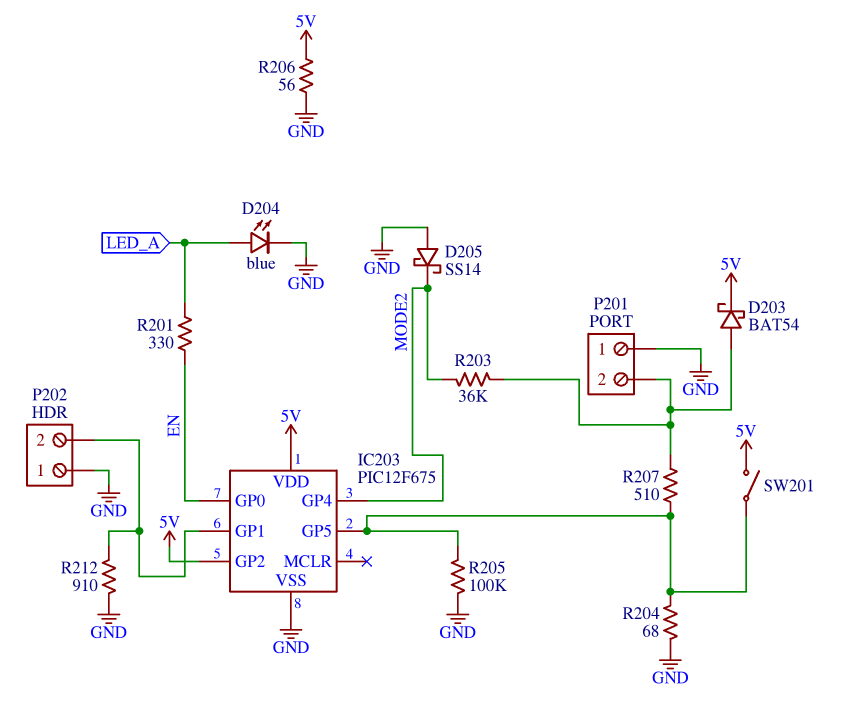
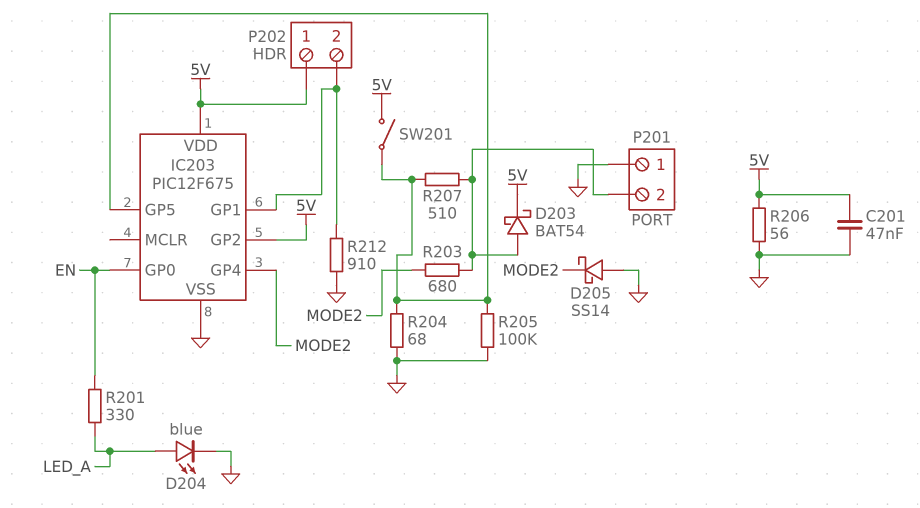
C201: none -> 47nF (5V, GND)
P202 pin 1: GND -> 5V
R203: 36k (MODE2, P201/2) -> 680 (MODE2, P201/2)

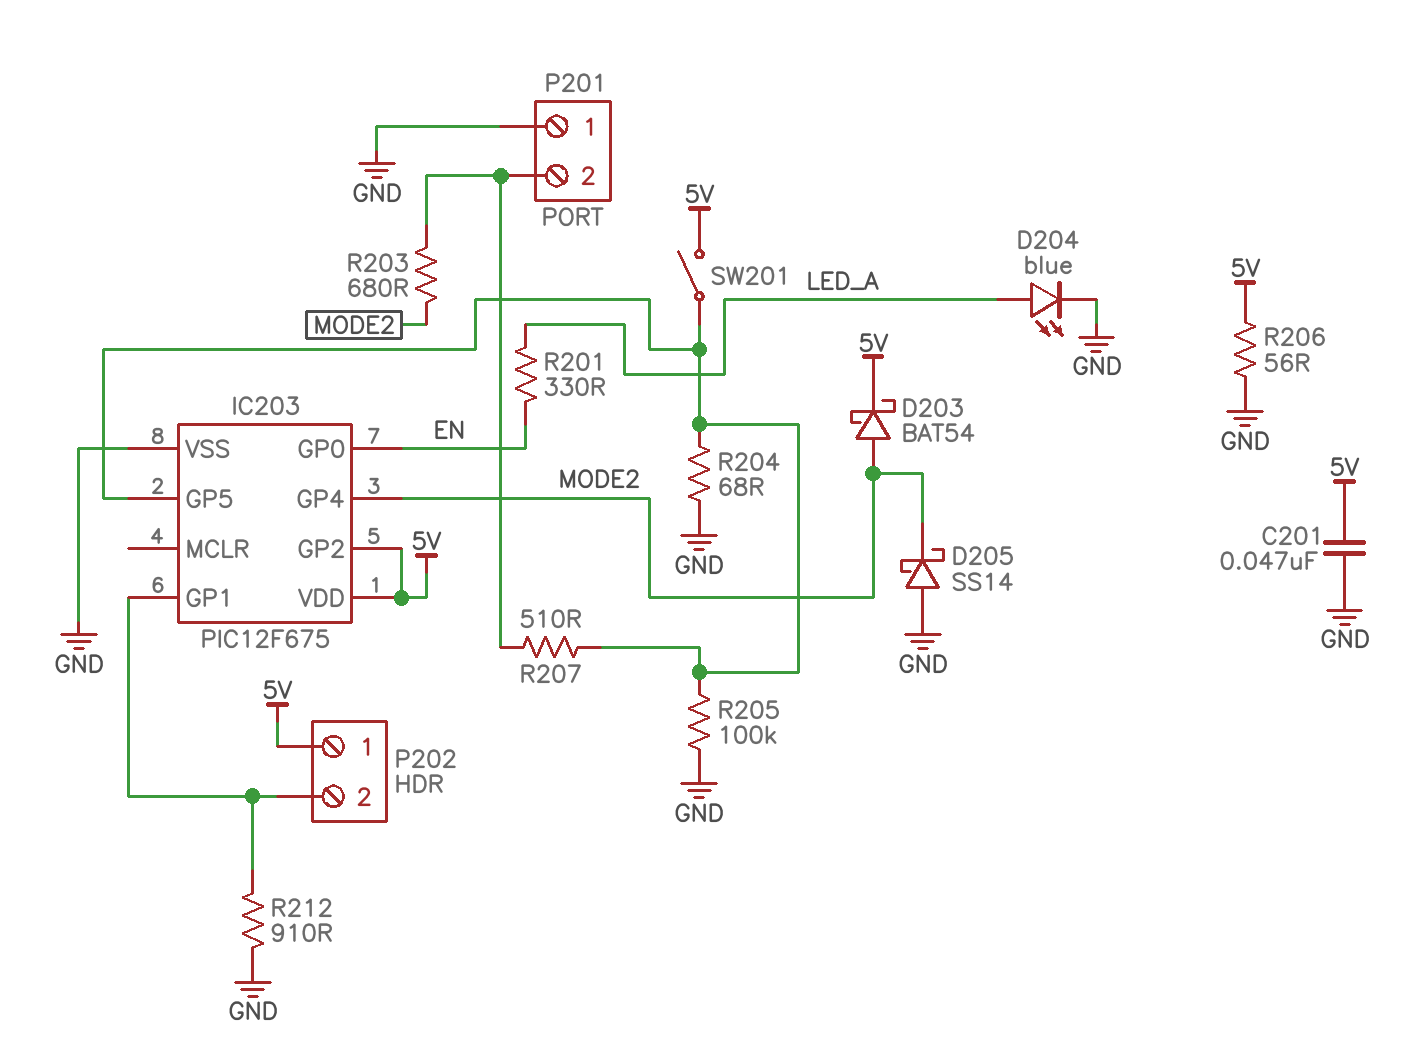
D203: schottky BAT54 (A P201/2, K 5V) -> schottky BAT54 (A MODE2, K 5V)

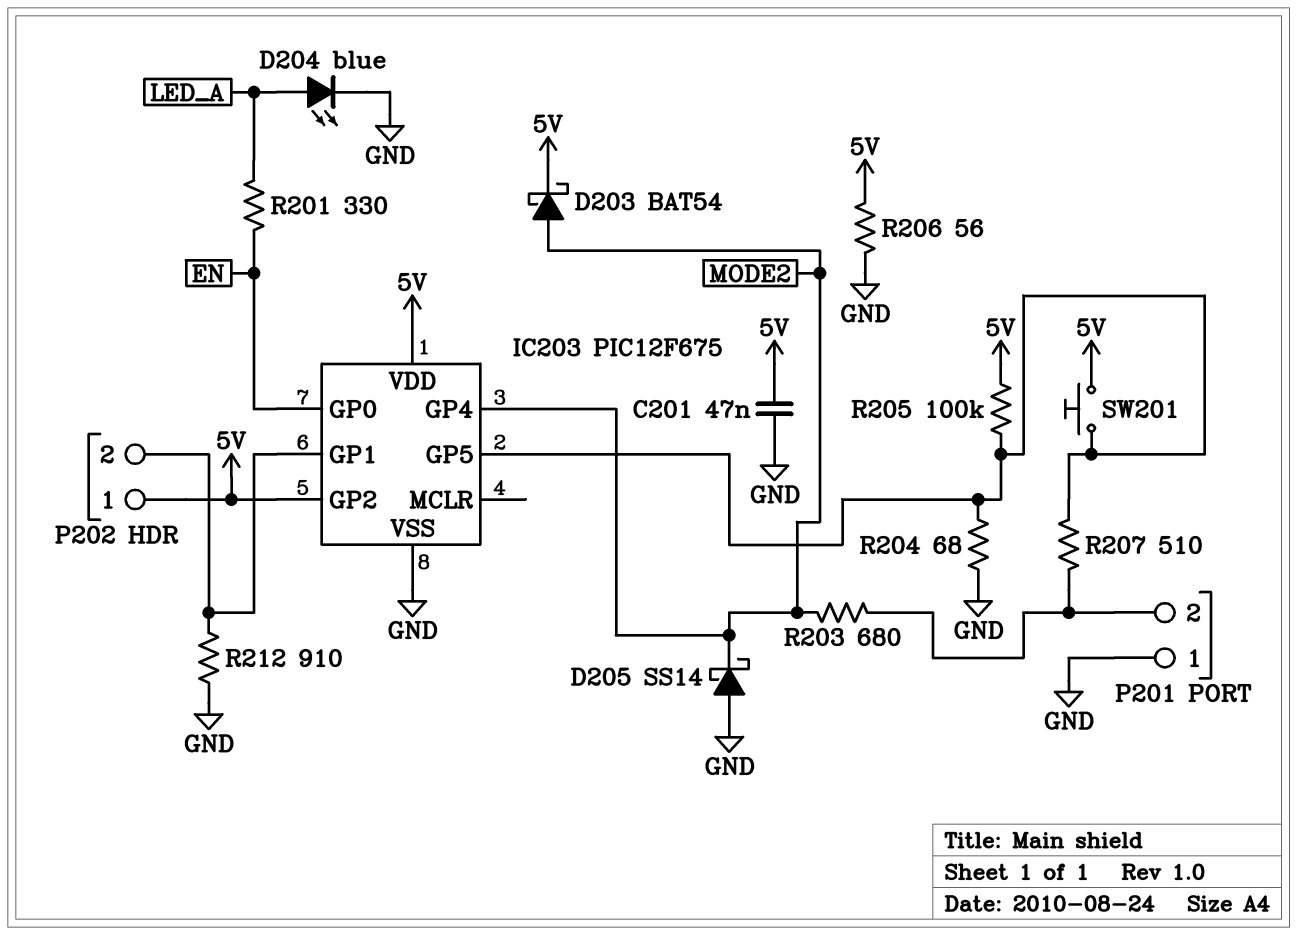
R205: 100k (GND, IC203/GP5) -> 100k (5V, IC203/GP5)
SW201: switch (5V, IC203/GP5) -> button (5V, IC203/GP5)

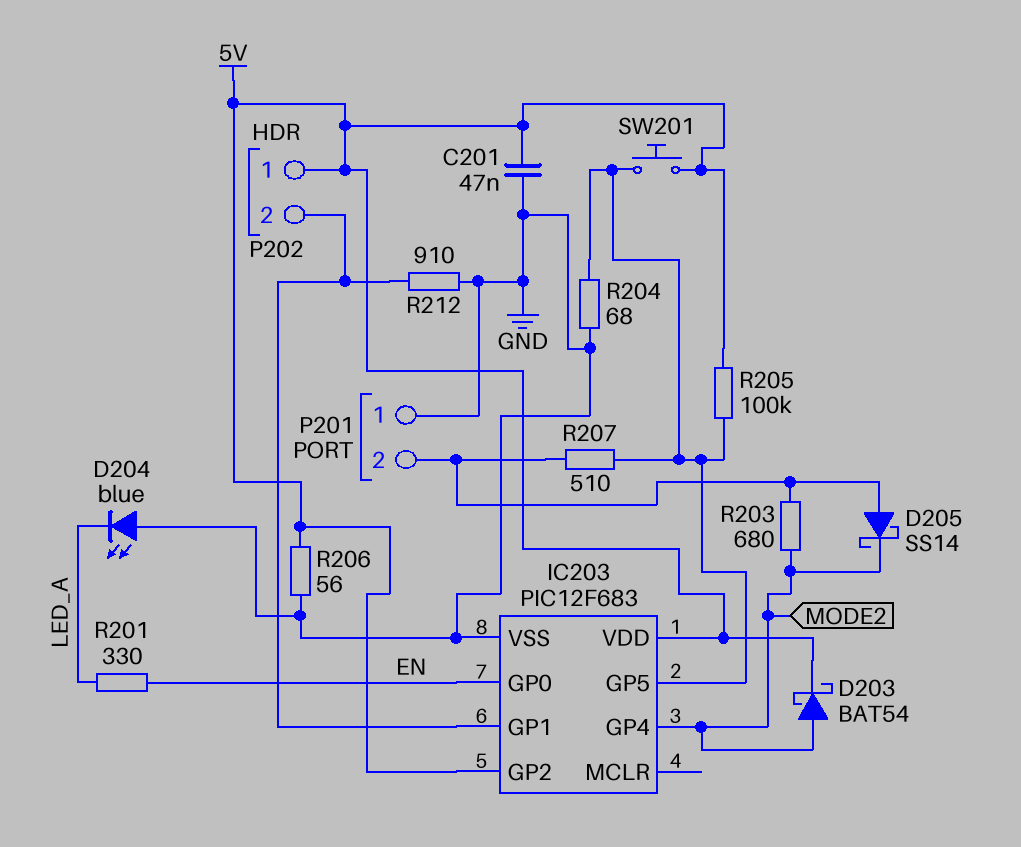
D204: LED blue (A LED_A, K GND) -> LED blue (A GND, K LED_A)
D205: schottky SS14 (A GND, K MODE2) -> schottky SS14 (A P201/2, K MODE2)
IC203: PIC12F675 -> PIC12F683

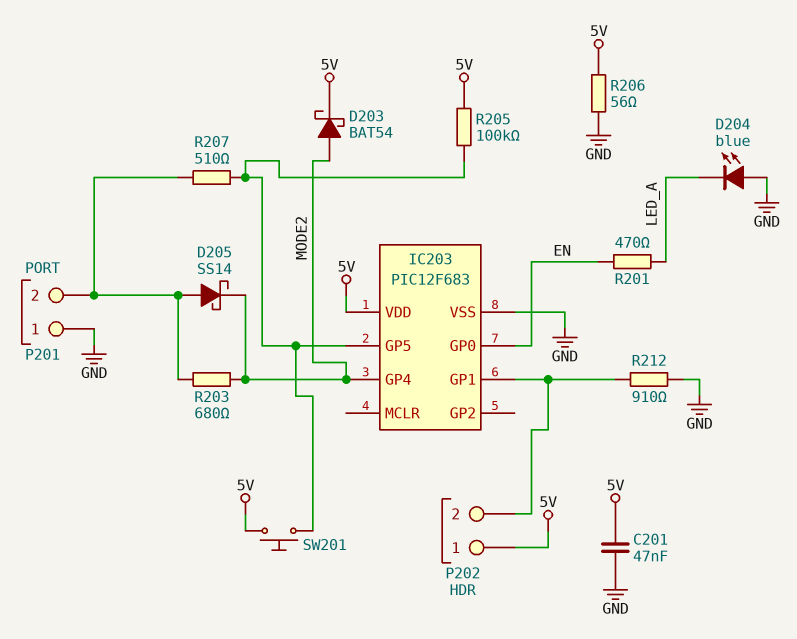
IC203 pin GP2: 5V -> none
R201: 330 (EN, LED_A) -> 470 (EN, LED_A)
R204: 68 (GND, IC203/GP5) -> none

